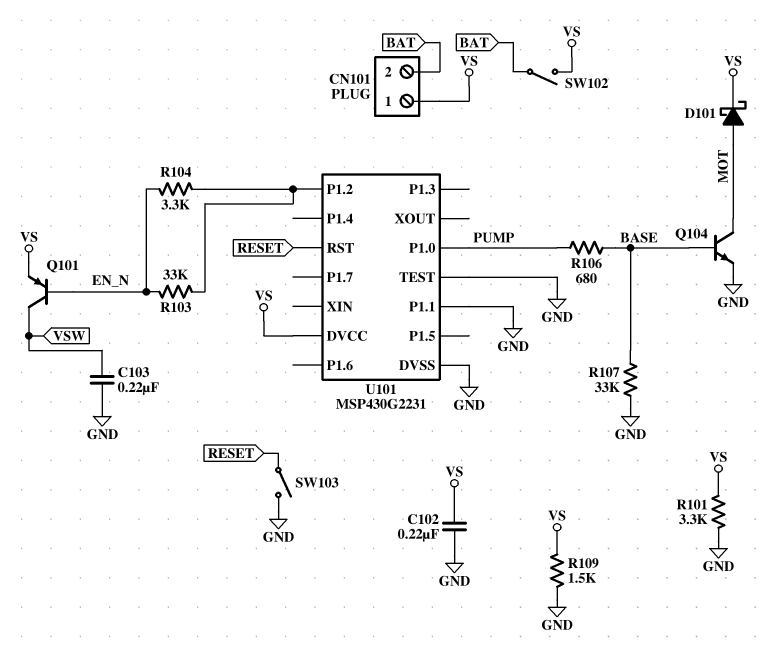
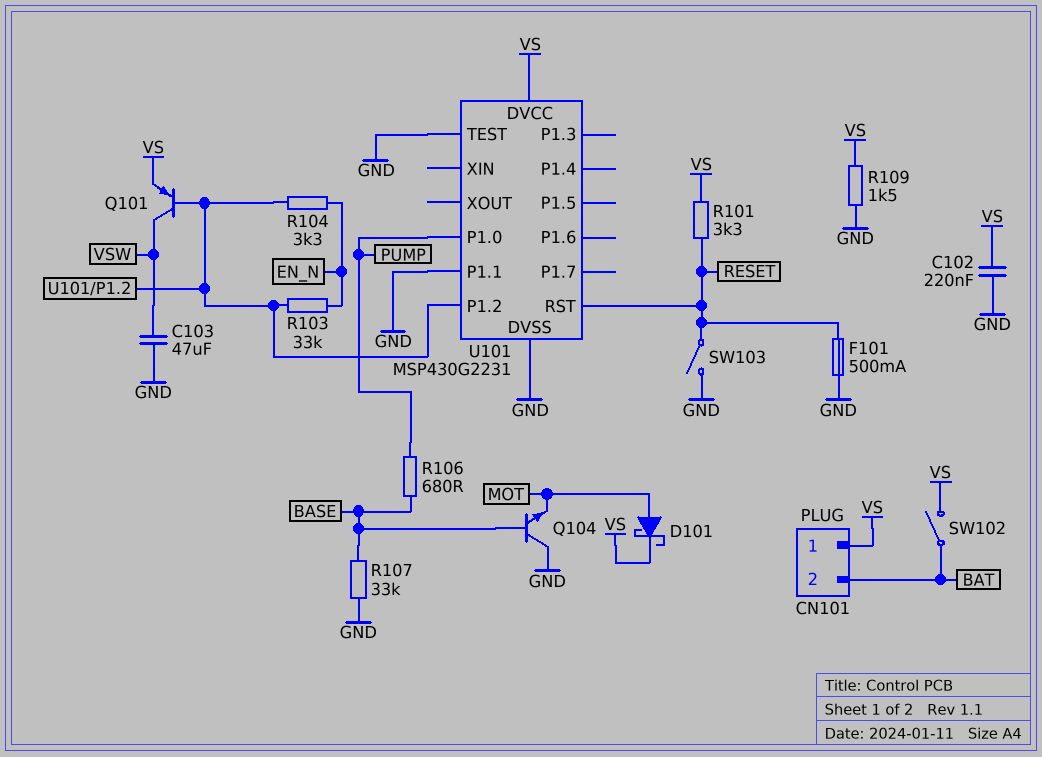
C103: 220nF (GND, VSW) -> 47uF (GND, VSW)
F101: none -> 500mA (GND, RESET)
Q101: PNP (B EN_N, C VSW, E VS) -> PNP (B U101/P1.2, C VSW, E VS)
Q104: NPN (B BASE, C MOT, E GND) -> NPN (B BASE, C GND, E MOT)
R101: 3.3k (GND, VS) -> 3.3k (RESET, VS)

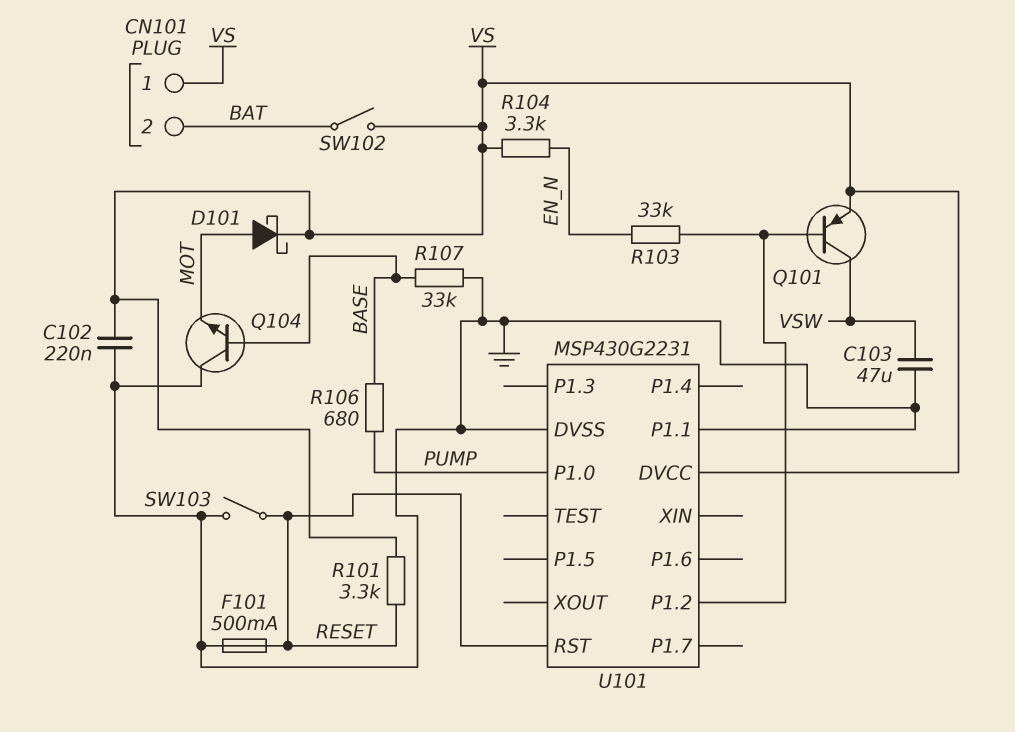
R104: 3.3k (EN_N, U101/P1.2) -> 3.3k (EN_N, VS)
R109: 1.5k (GND, VS) -> none
U101 pin TEST: GND -> none

